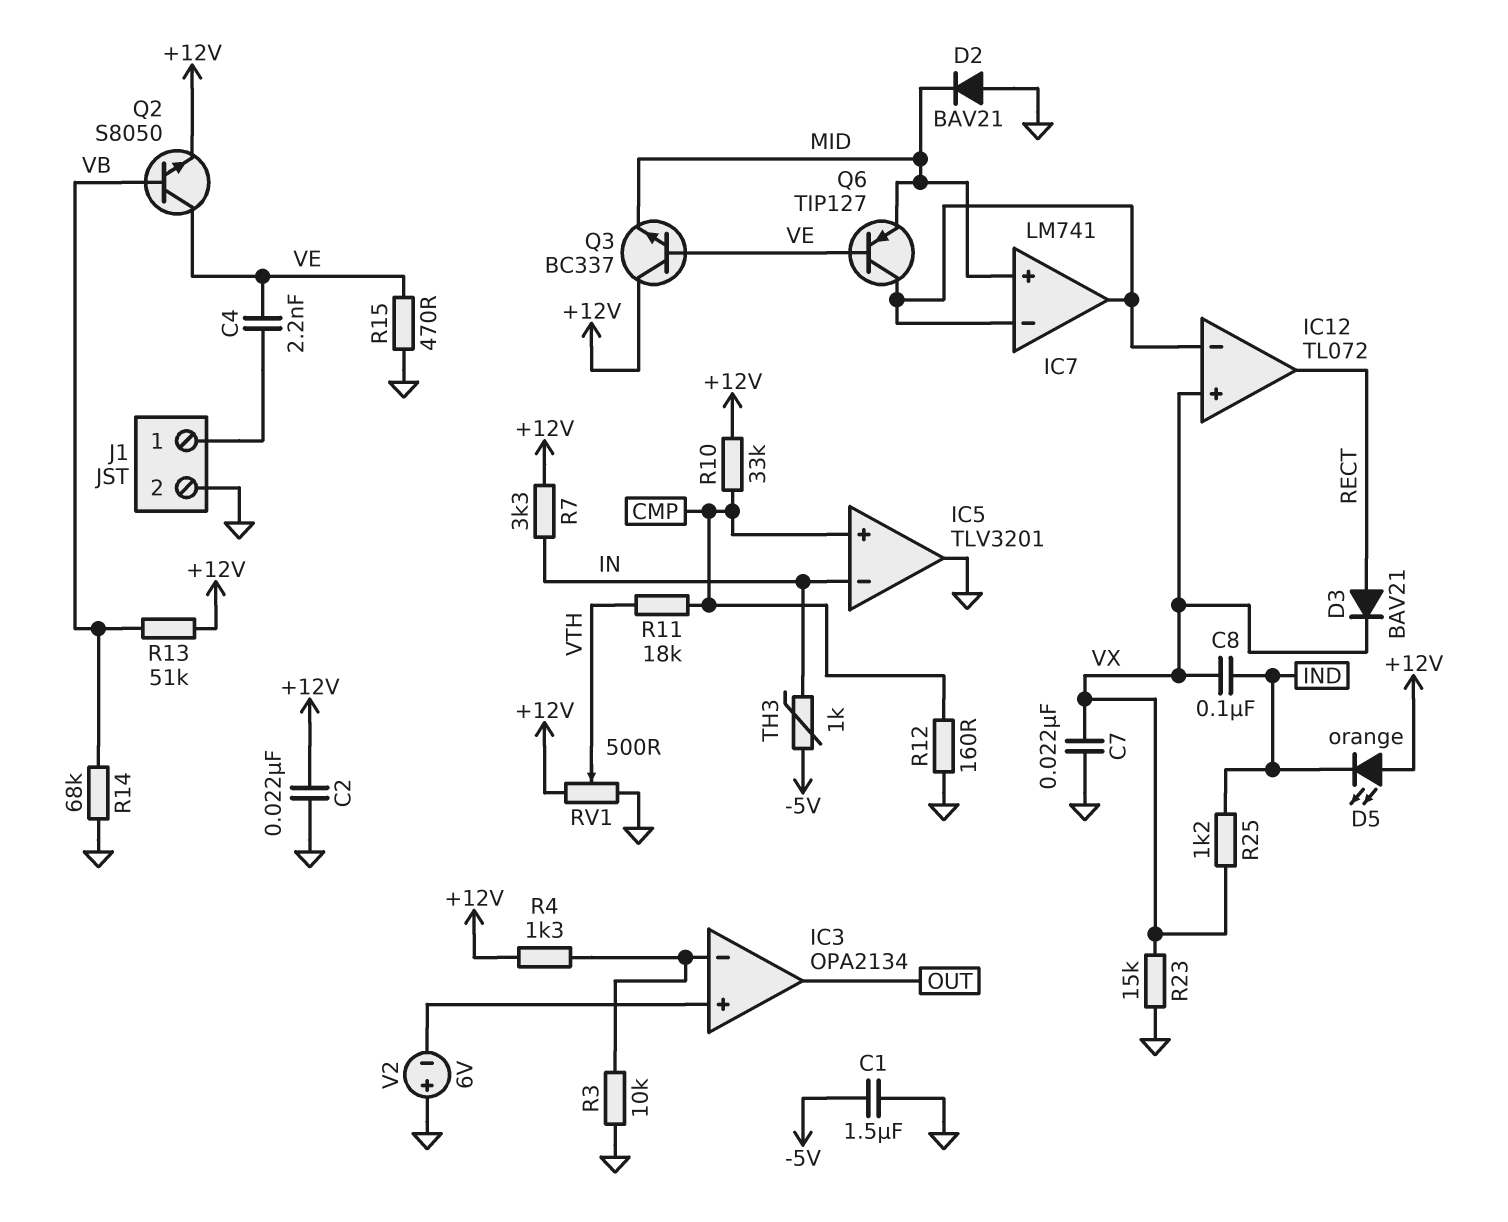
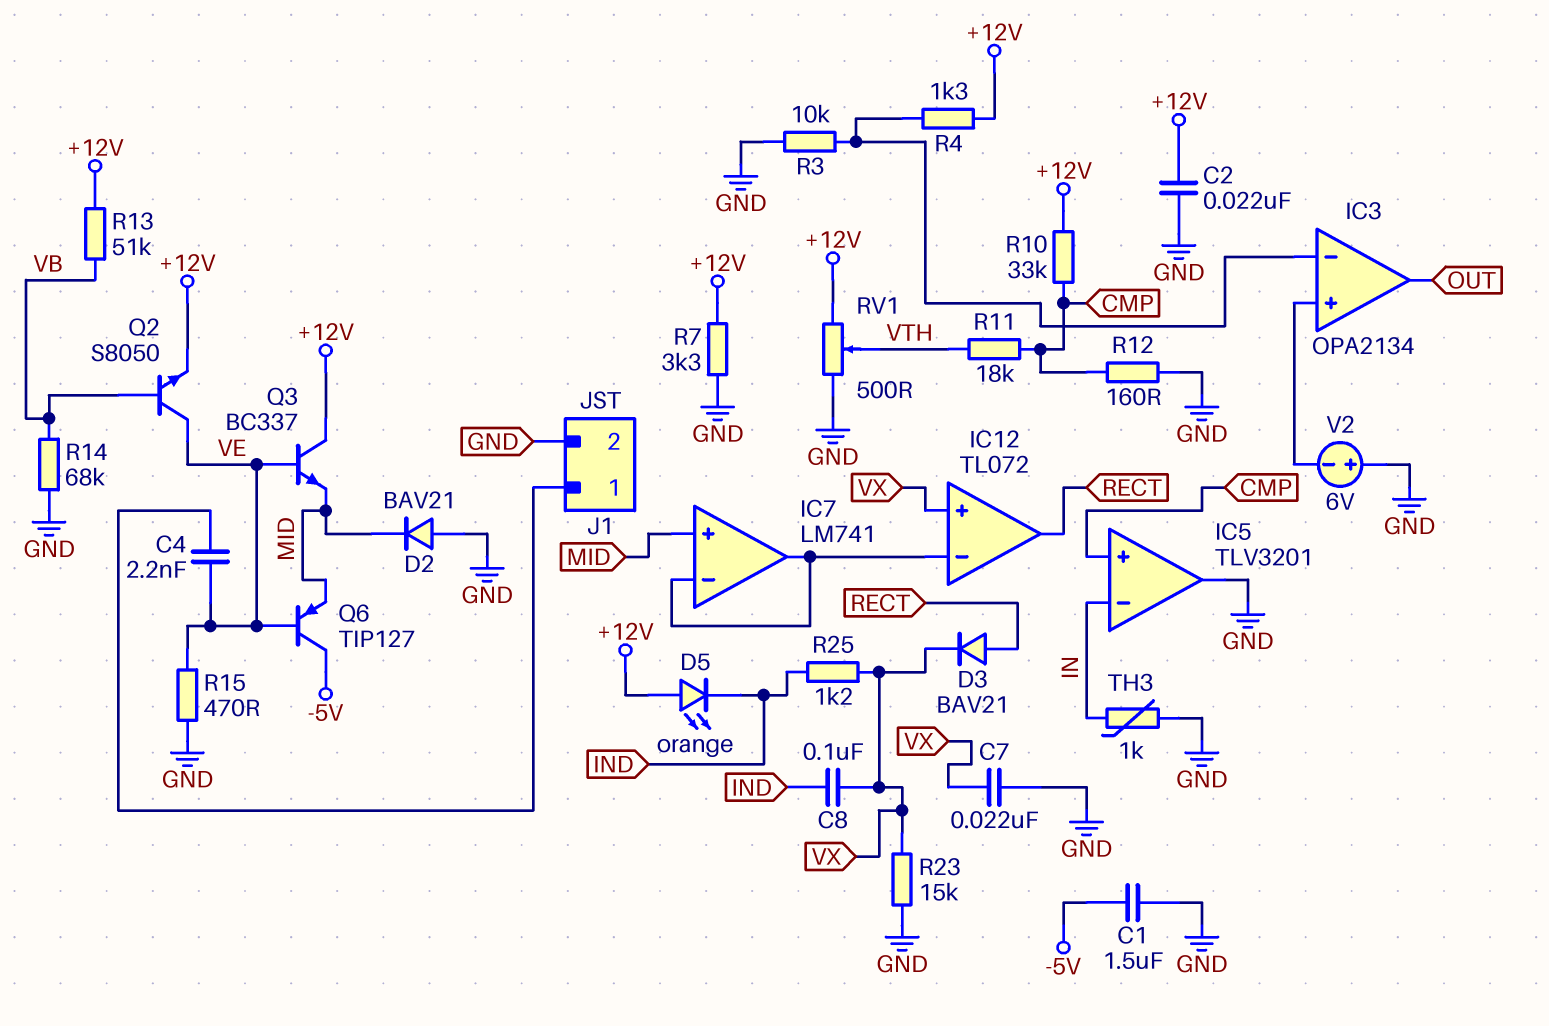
Q6: PNP TIP127 (B VE, C IC7/in-, E MID) -> PNP TIP127 (B VE, C -5V, E MID)
R7: 3.3k (+12V, IN) -> 3.3k (+12V, GND)
TH3: 1k (-5V, IN) -> 1k (GND, IN)

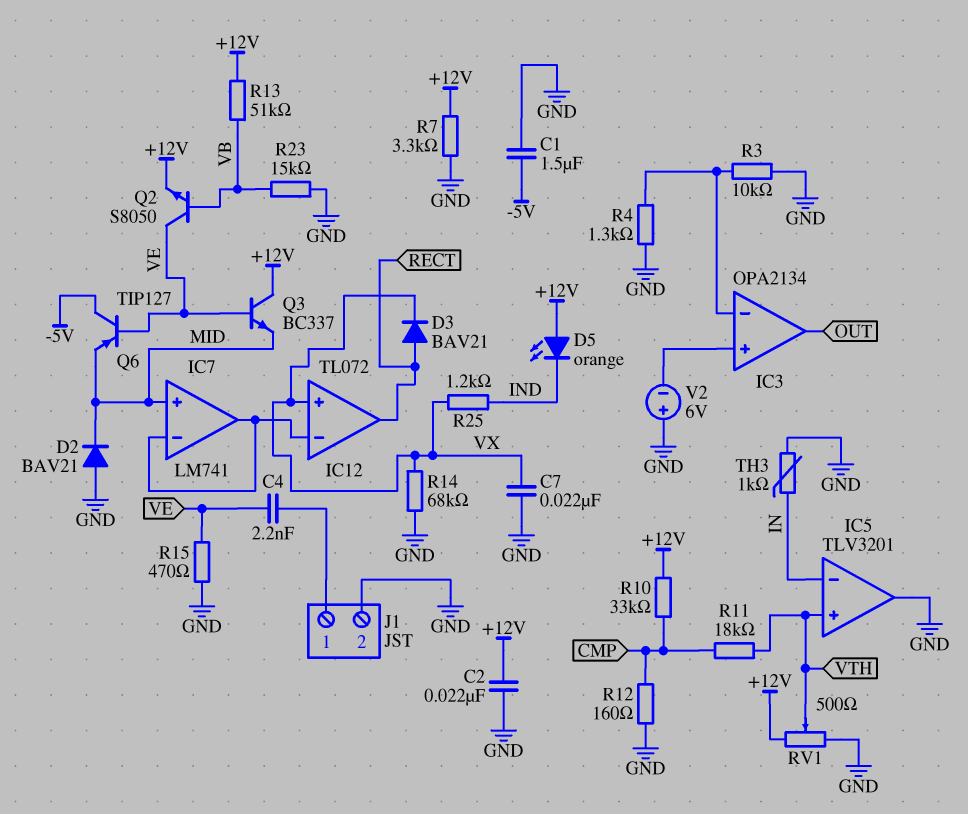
C8: 100nF (IND, VX) -> none
IC5 pin in+: CMP -> VTH
R4: 1.3k (+12V, IC3/in-) -> 1.3k (GND, IC3/in-)
R14: 68k (GND, VB) -> 68k (GND, VX)
R23: 15k (GND, VX) -> 15k (GND, VB)

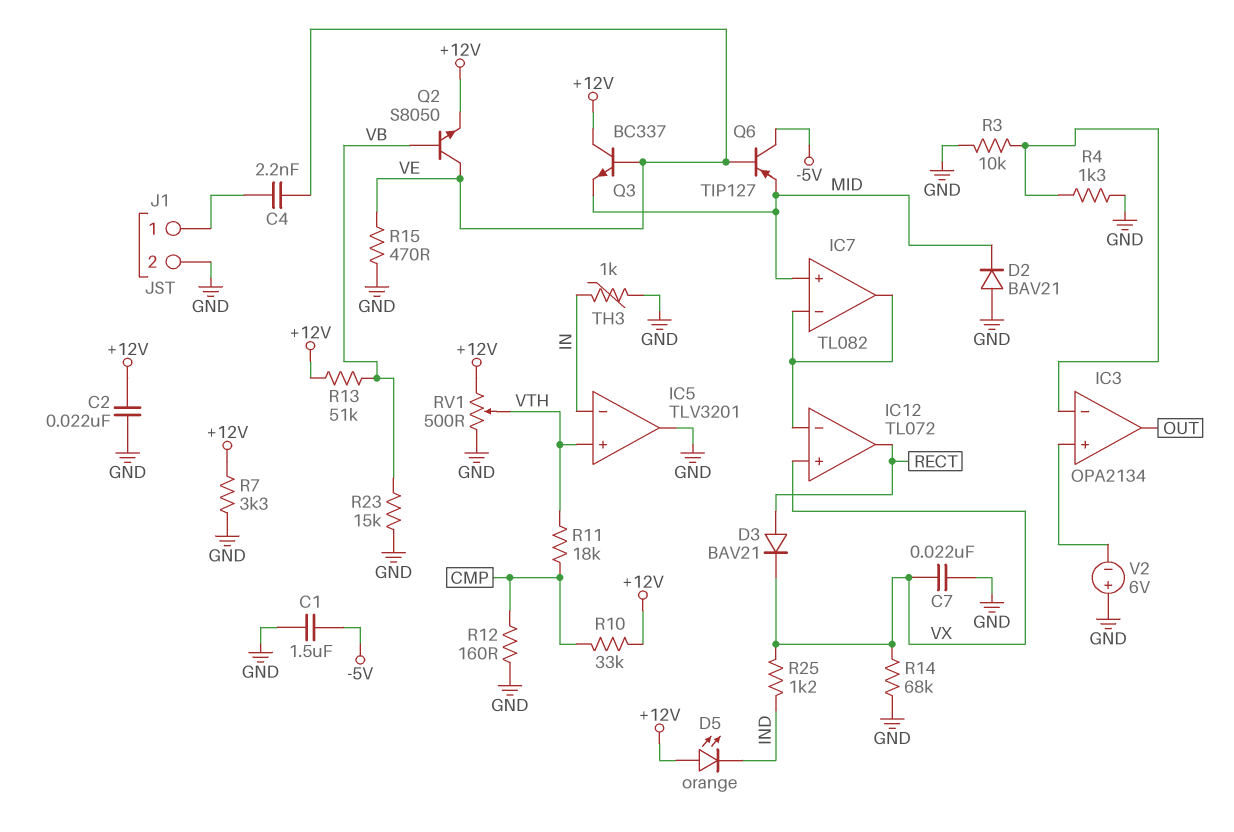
IC7: LM741 -> TL082

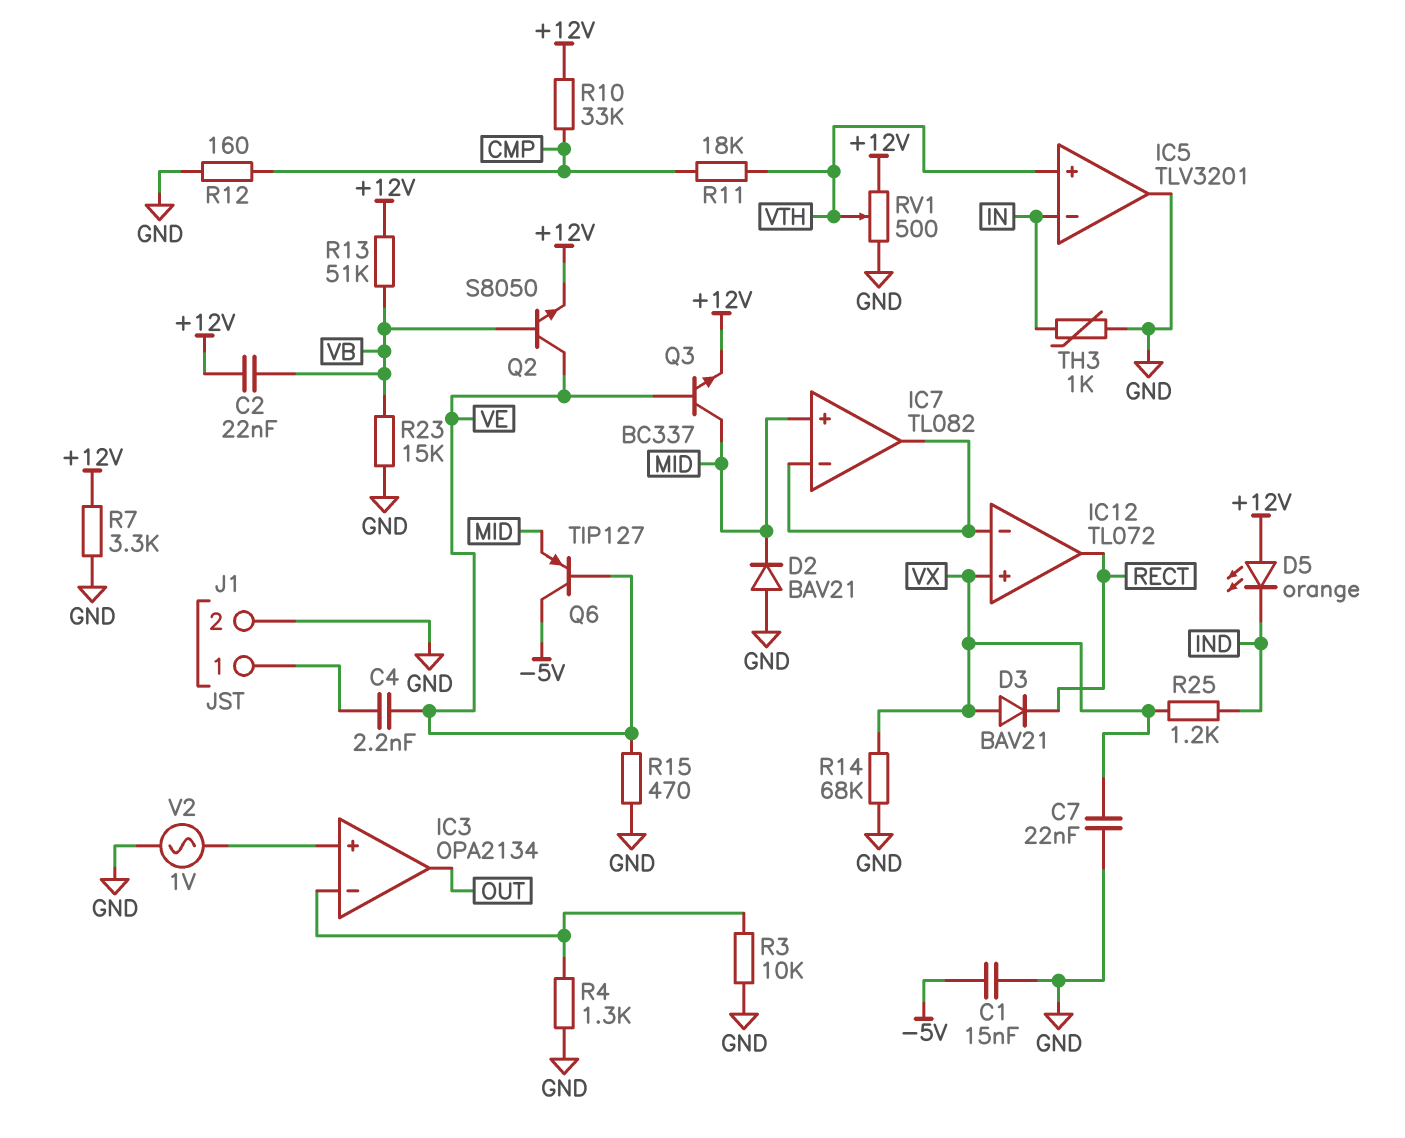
C1: 1.5uF (-5V, GND) -> 15nF (-5V, GND)
C2: 22nF (+12V, GND) -> 22nF (+12V, VB)
D3: diode BAV21 (A RECT, K VX) -> diode BAV21 (A VX, K RECT)
Q3: NPN BC337 (B VE, C +12V, E MID) -> NPN BC337 (B VE, C MID, E +12V)
V2: 6V (plus GND, minus IC3/in+) -> AC 1V (GND, IC3/in+)

